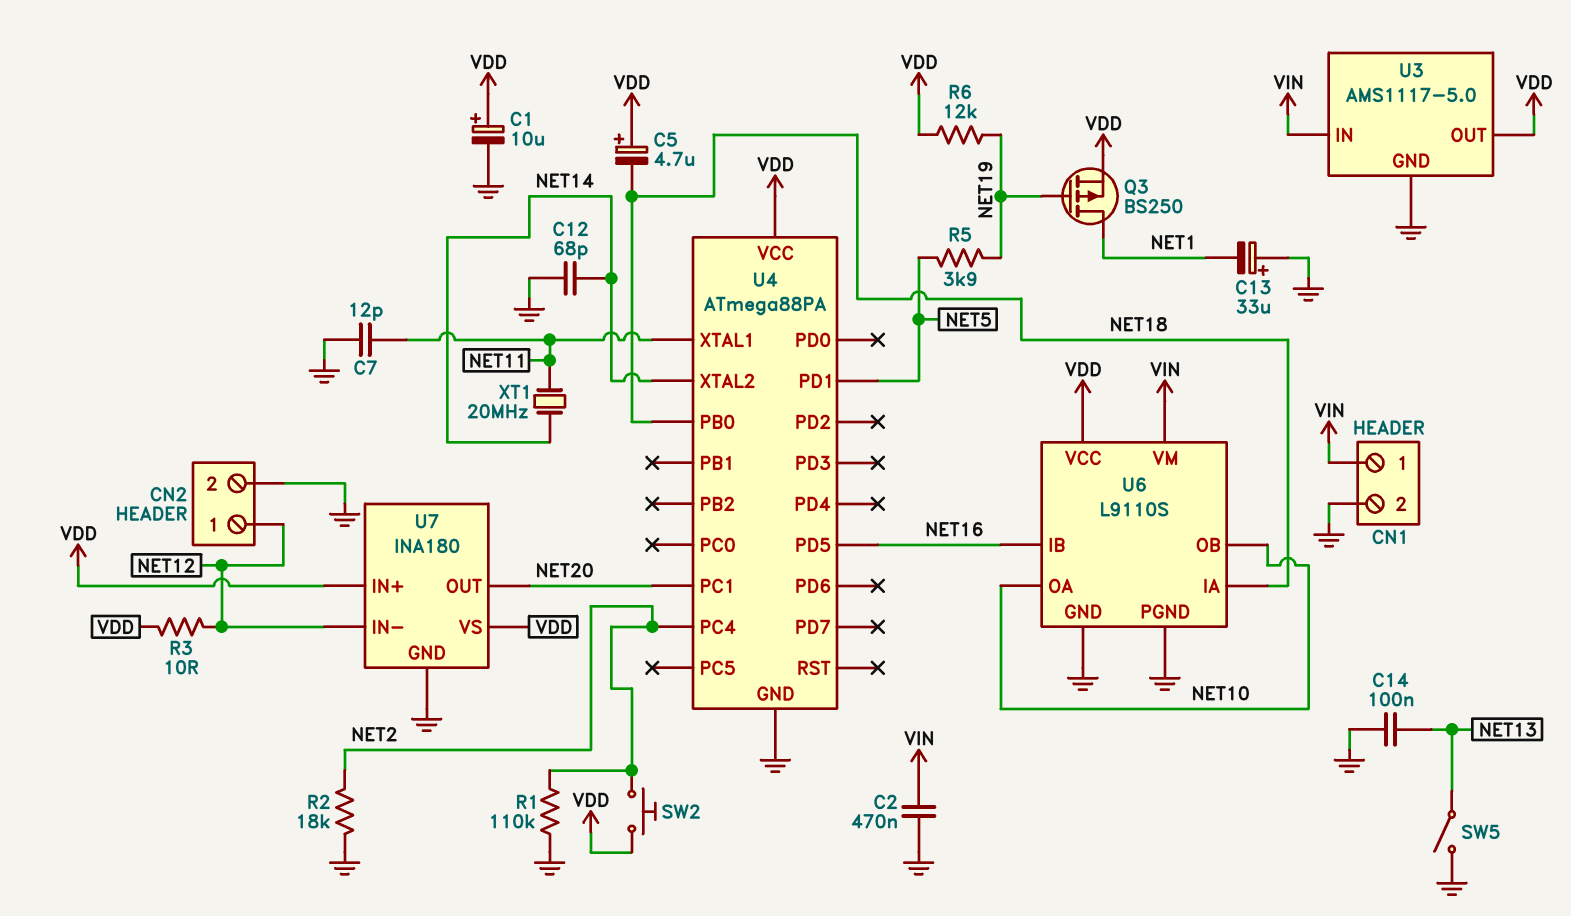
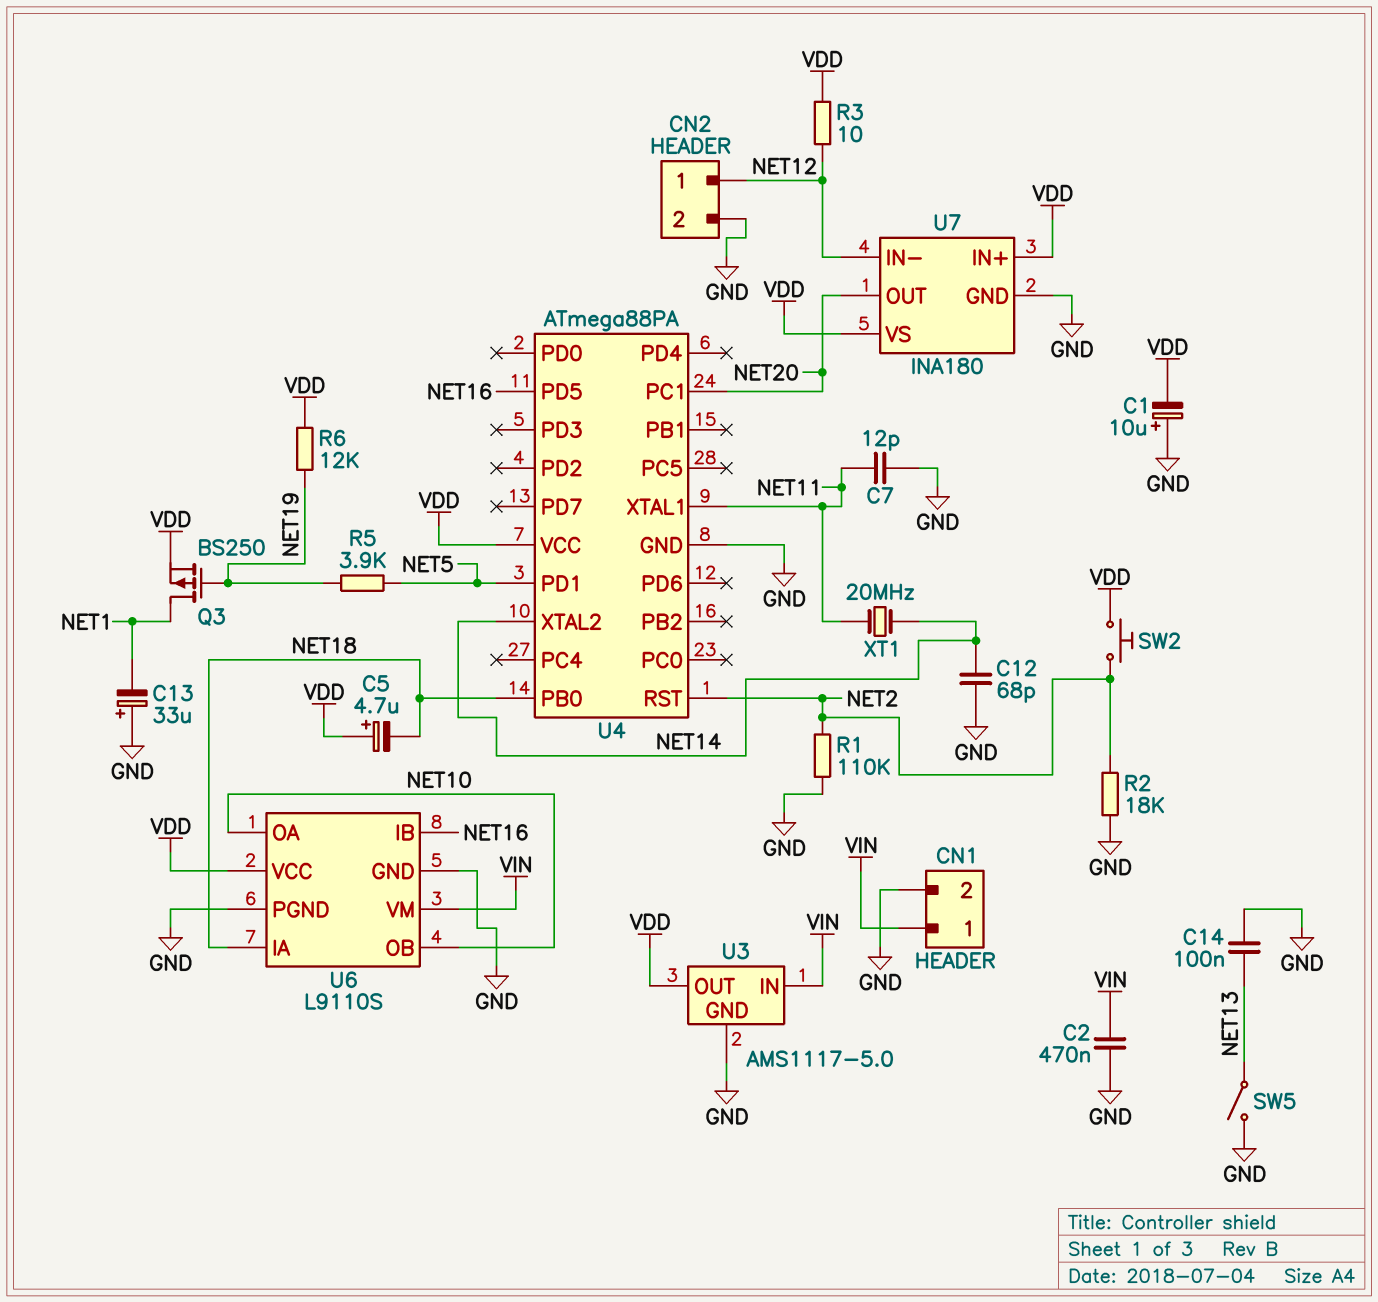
C1: 10uF (plus VDD, minus GND) -> 10uF (plus GND, minus VDD)
U4 pin PC4: NET2 -> none
U4 pin RST: none -> NET2

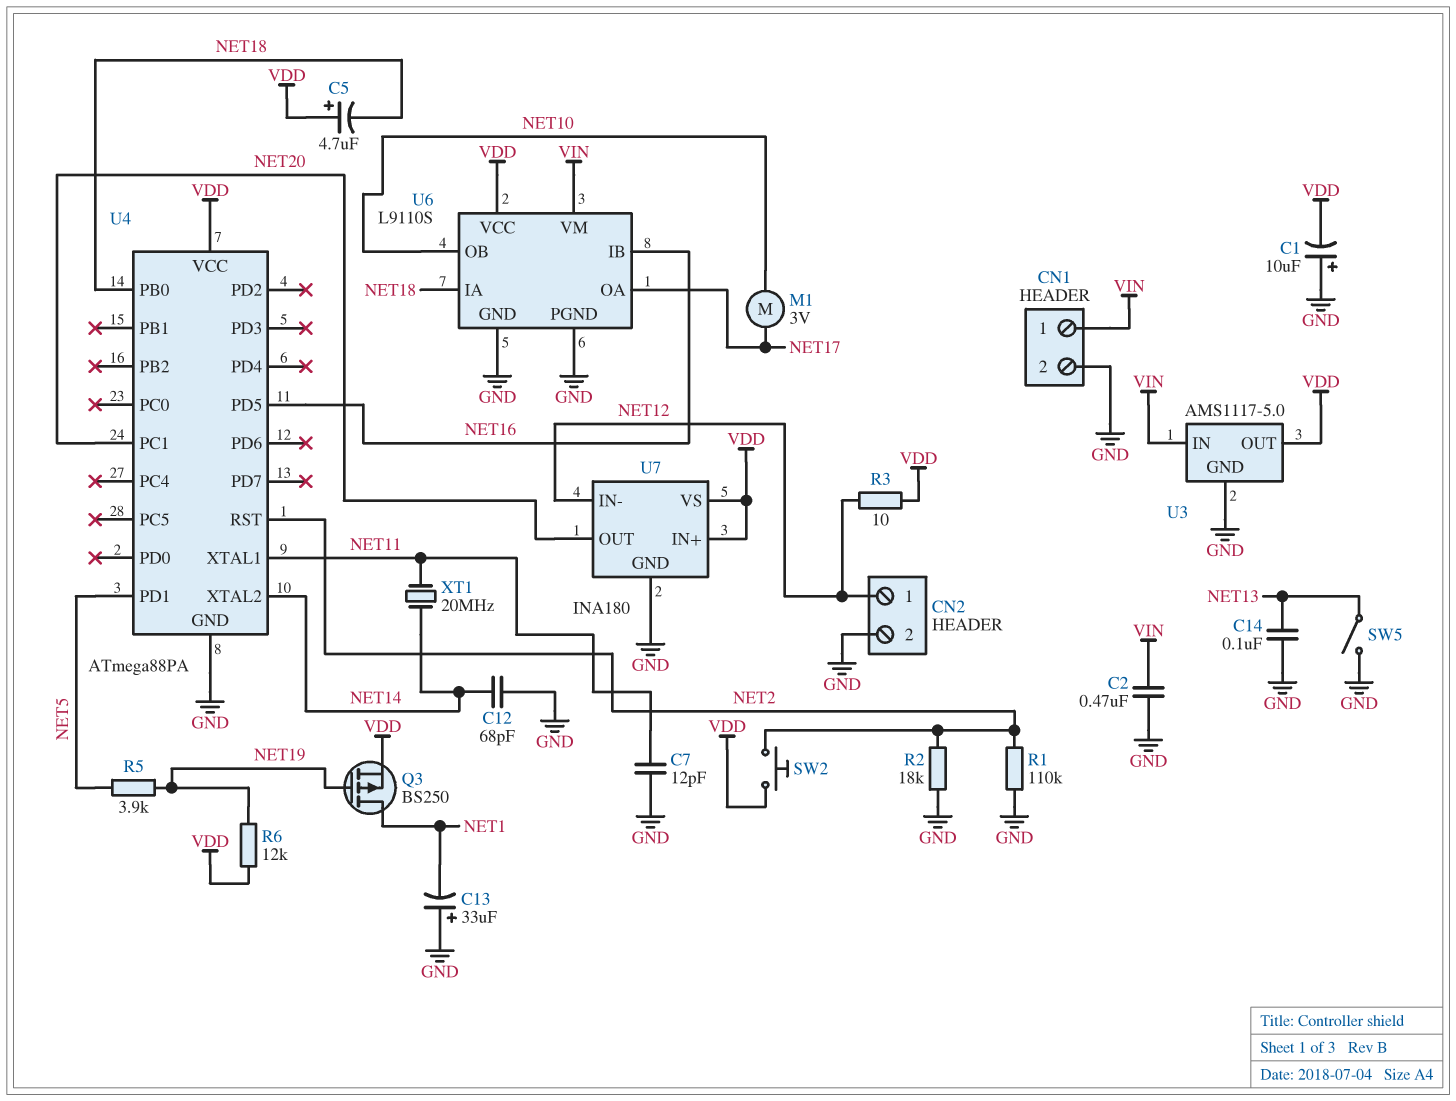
M1: none -> motor 3V (NET10, NET17)
U6 pin OA: NET10 -> NET17

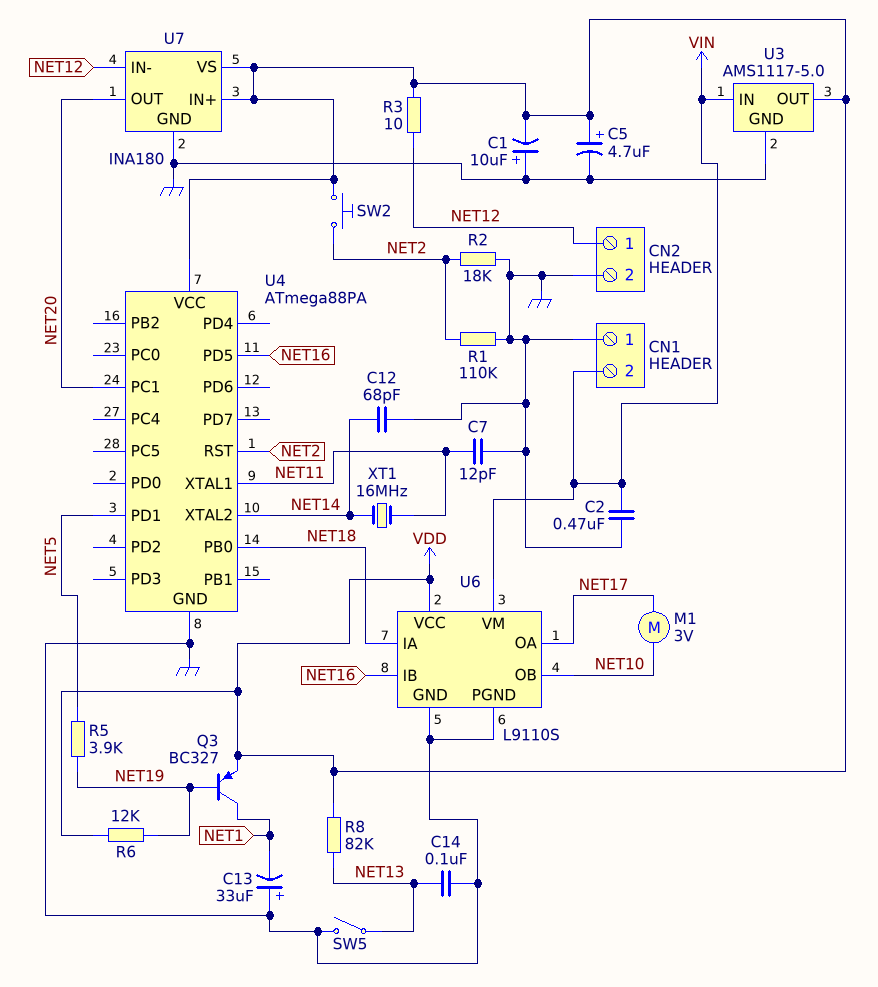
C5: 4.7uF (plus VDD, minus NET18) -> 4.7uF (plus VDD, minus GND)
CN1 pin 1: VIN -> GND
CN1 pin 2: GND -> VIN
Q3: PMOS BS250 (G NET19, D NET1, S VDD) -> PNP BC327 (B NET19, C NET1, E VDD)
R8: none -> 82k (NET13, VDD)
XT1: 20MHz (NET11, NET14) -> 16MHz (NET11, NET14)

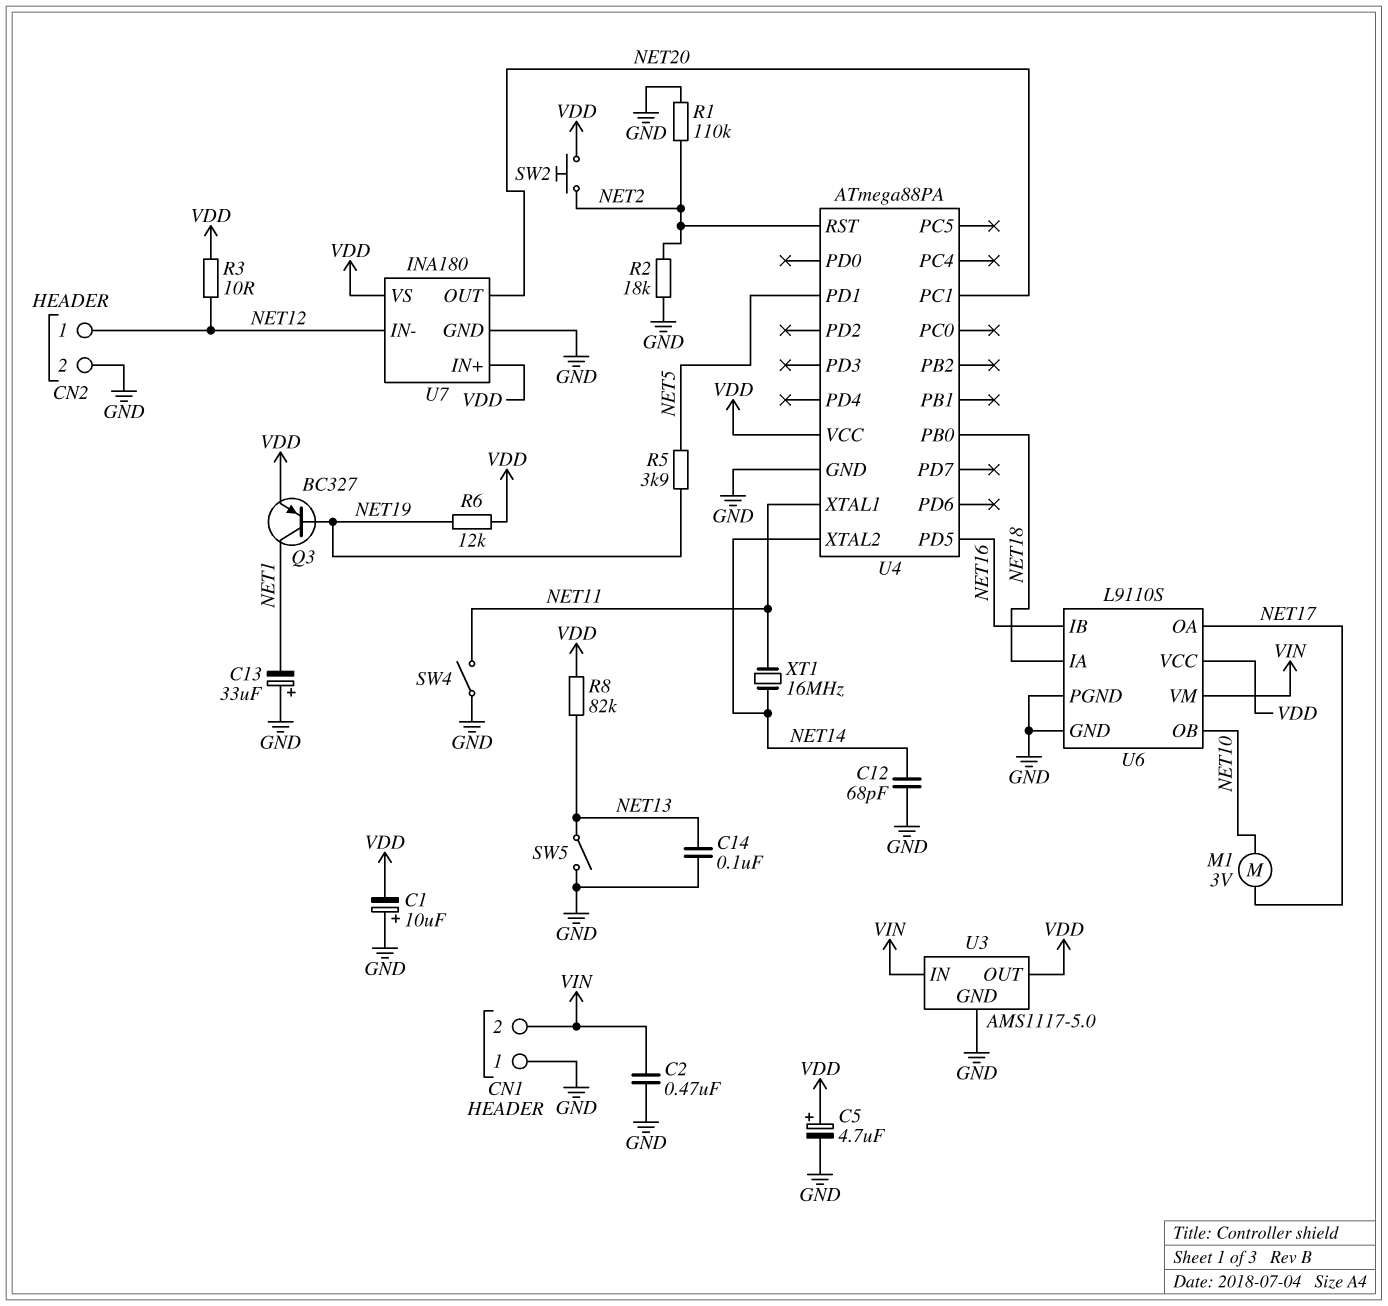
C7: 12pF (GND, NET11) -> none
SW4: none -> switch (GND, NET11)

